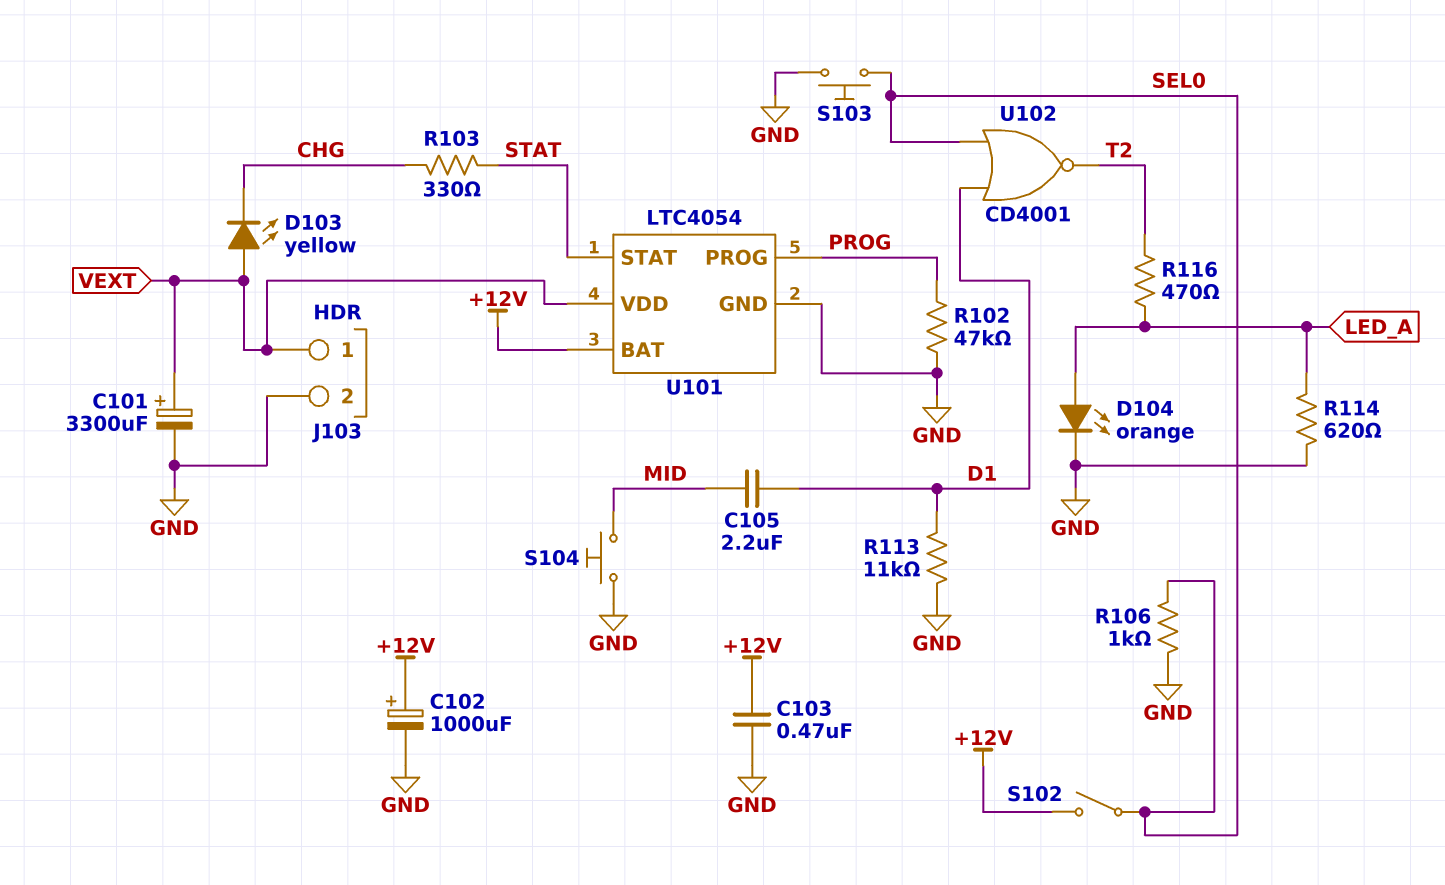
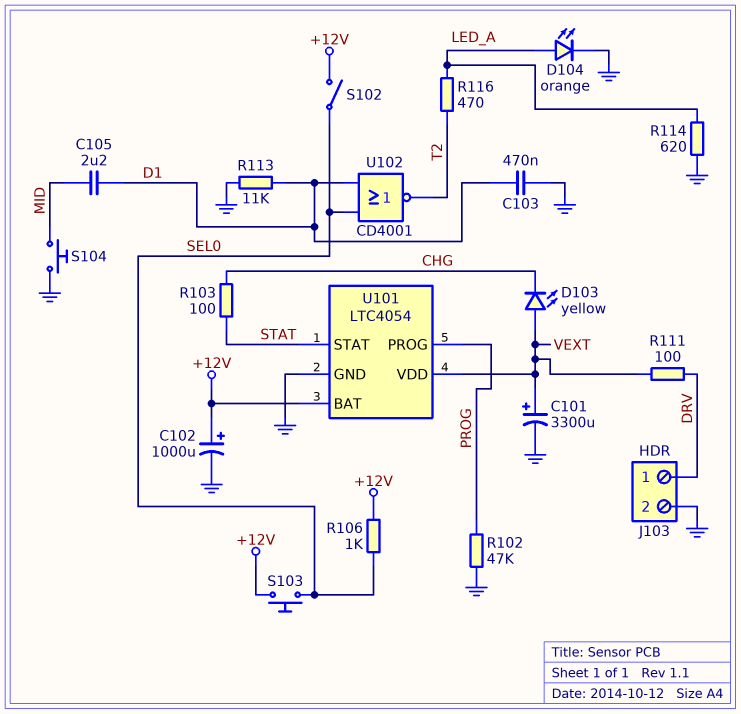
C103: 470nF (+12V, GND) -> 470nF (D1, GND)
J103 pin 1: VEXT -> DRV
R103: 330 (CHG, STAT) -> 100 (CHG, STAT)
R106: 1k (GND, SEL0) -> 1k (+12V, SEL0)
R111: none -> 100 (DRV, VEXT)
S103: button (GND, SEL0) -> button (+12V, SEL0)

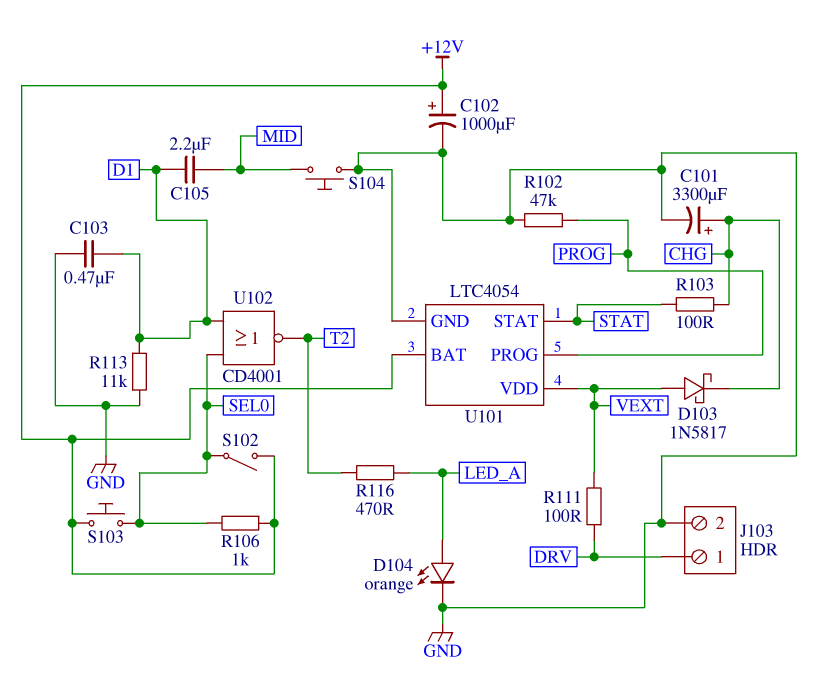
C101: 3300uF (plus VEXT, minus GND) -> 3300uF (plus CHG, minus GND)
D103: LED yellow (A VEXT, K CHG) -> schottky 1N5817 (A VEXT, K CHG)
R114: 620 (GND, LED_A) -> none

